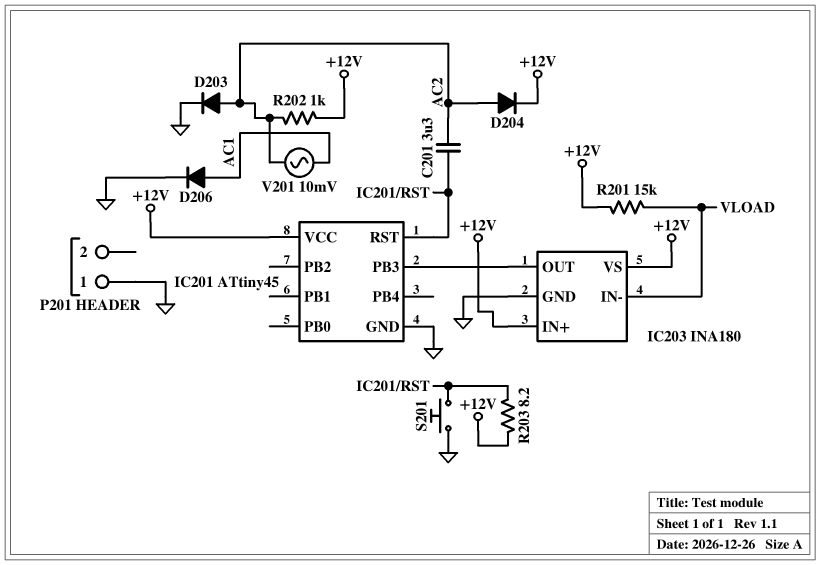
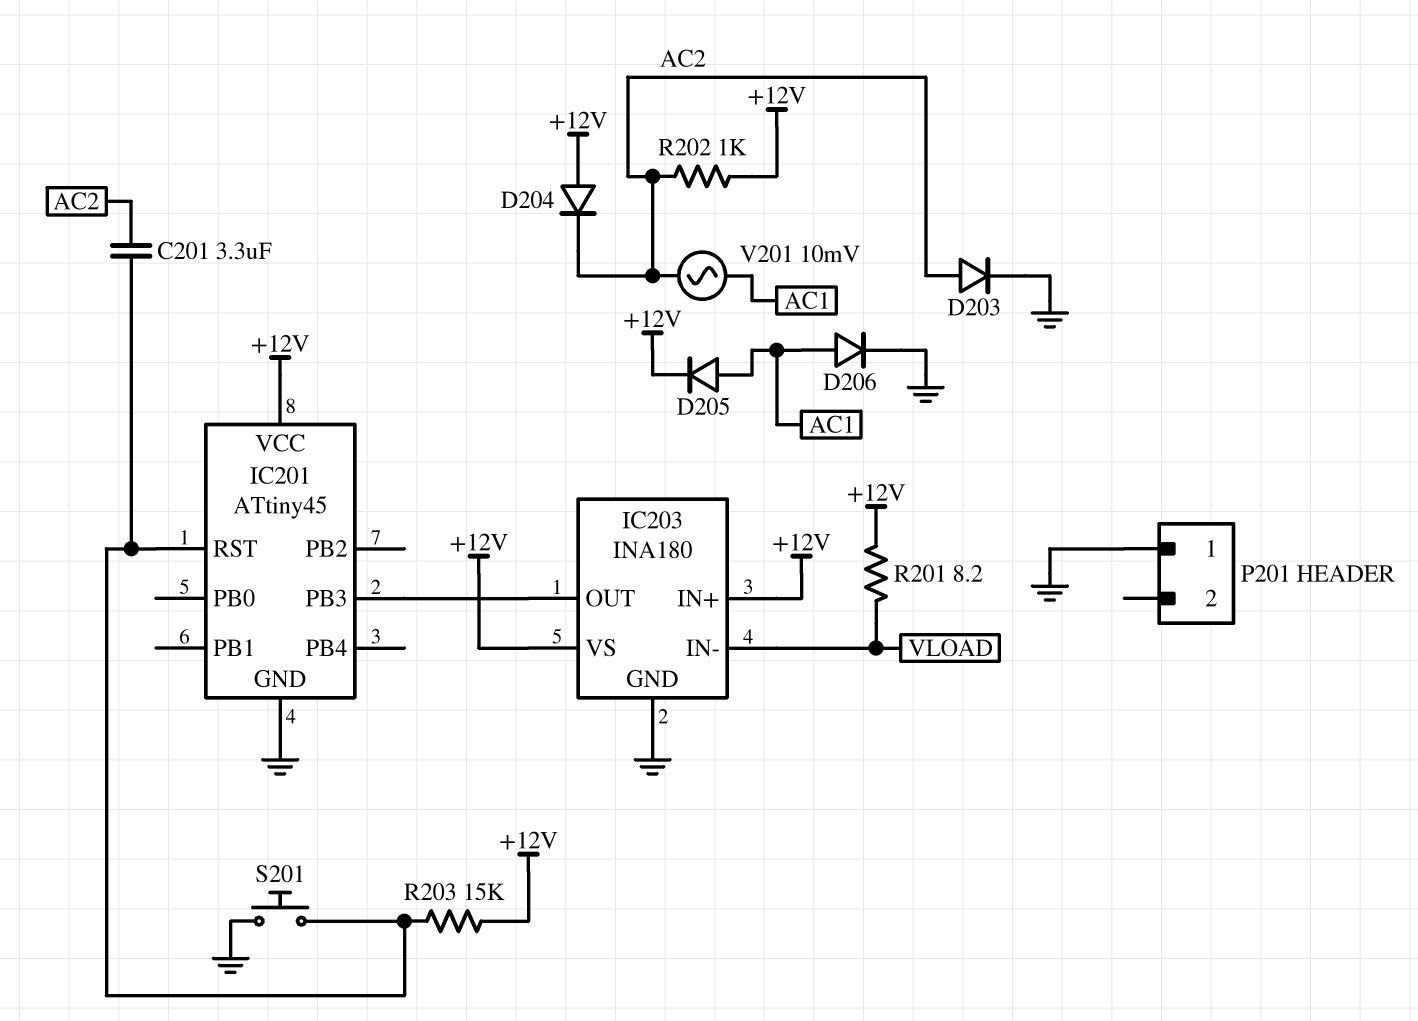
D204: diode (A AC2, K +12V) -> diode (A +12V, K AC2)
D205: none -> diode (A AC1, K +12V)
R201: 15k (+12V, VLOAD) -> 8.2 (+12V, VLOAD)
R203: 8.2 (+12V, IC201/RST) -> 15k (+12V, IC201/RST)

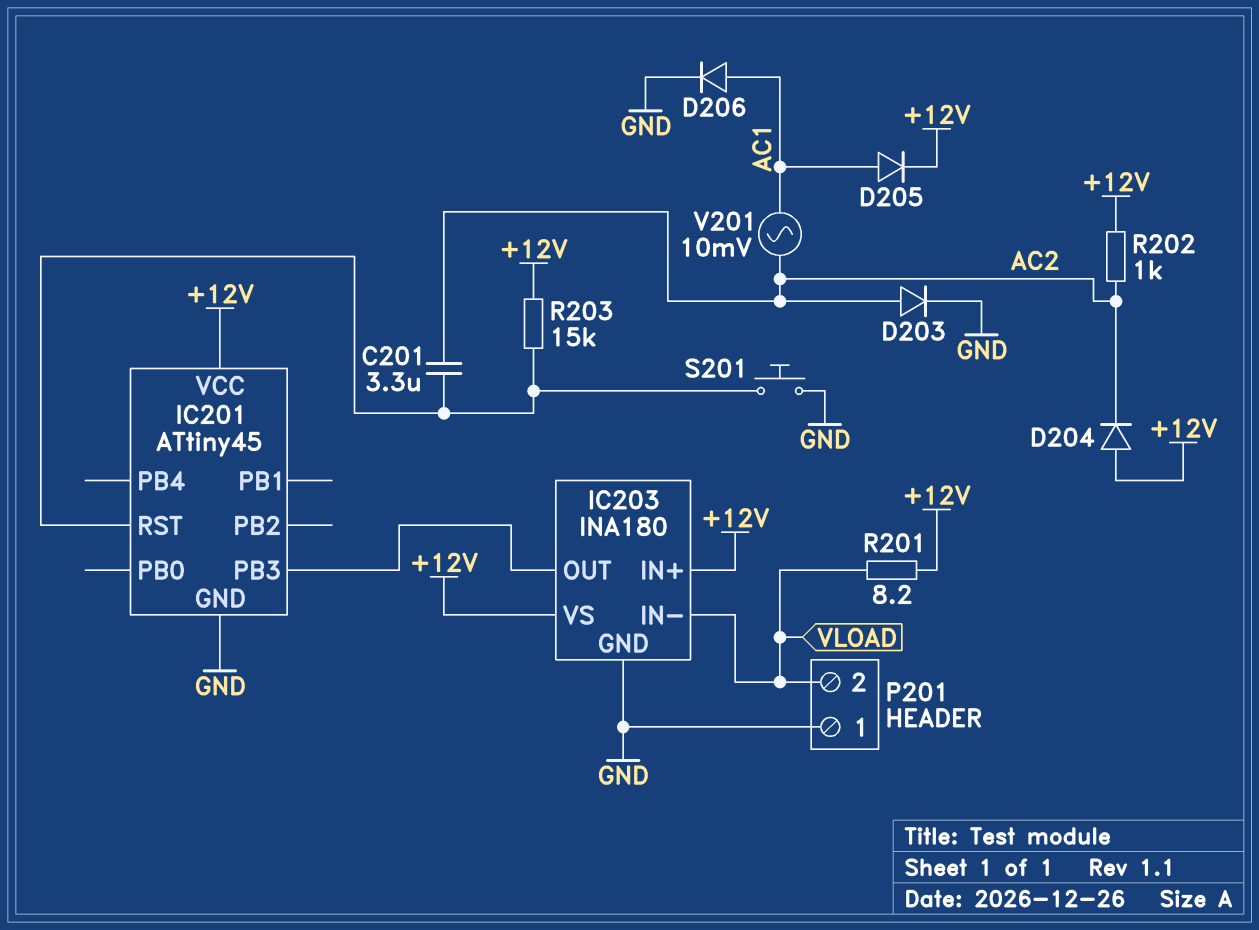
P201 pin 2: none -> VLOAD

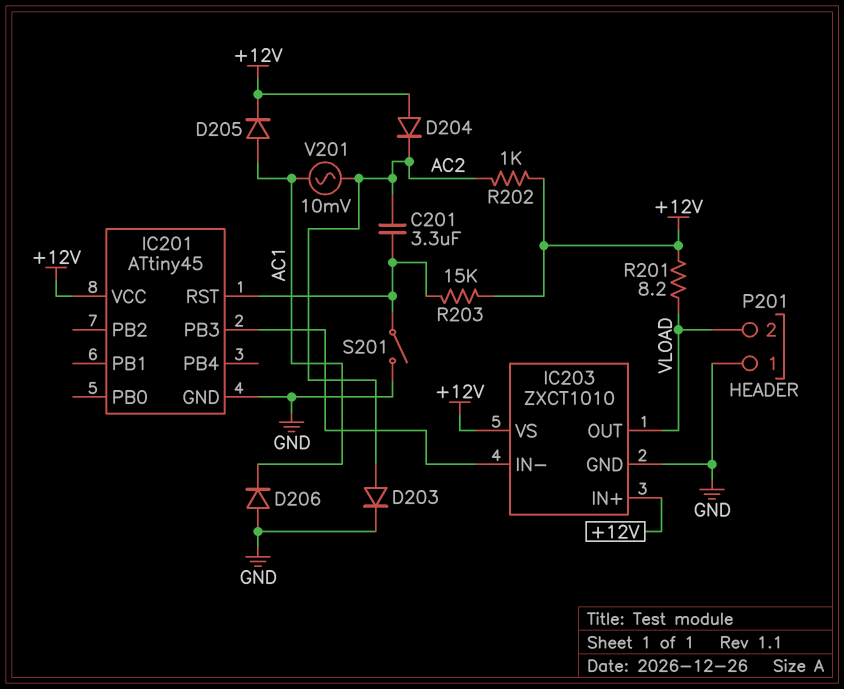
D206: diode (A AC1, K GND) -> diode (A GND, K AC1)
IC203: INA180 -> ZXCT1010
IC203 pin IN-: VLOAD -> IC201/PB3
IC203 pin OUT: IC201/PB3 -> VLOAD
S201: button (GND, IC201/RST) -> switch (GND, IC201/RST)

